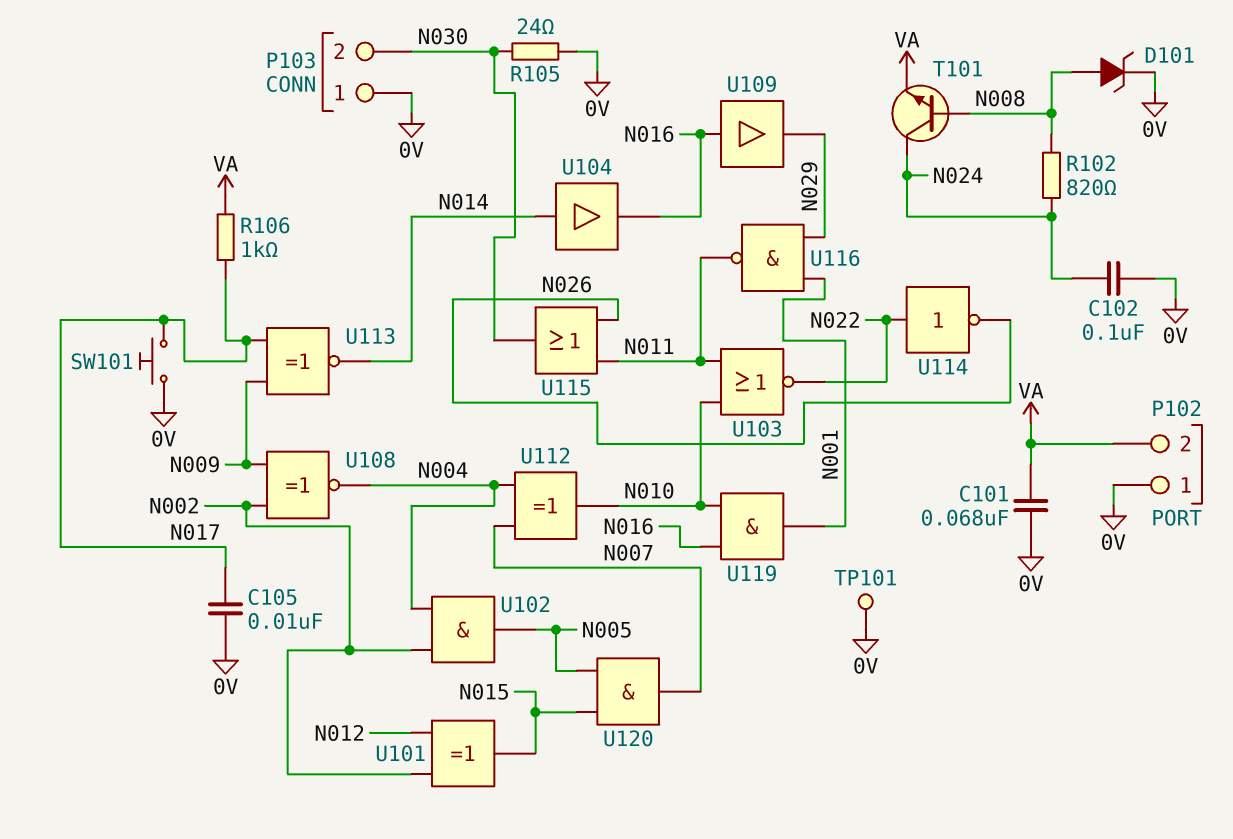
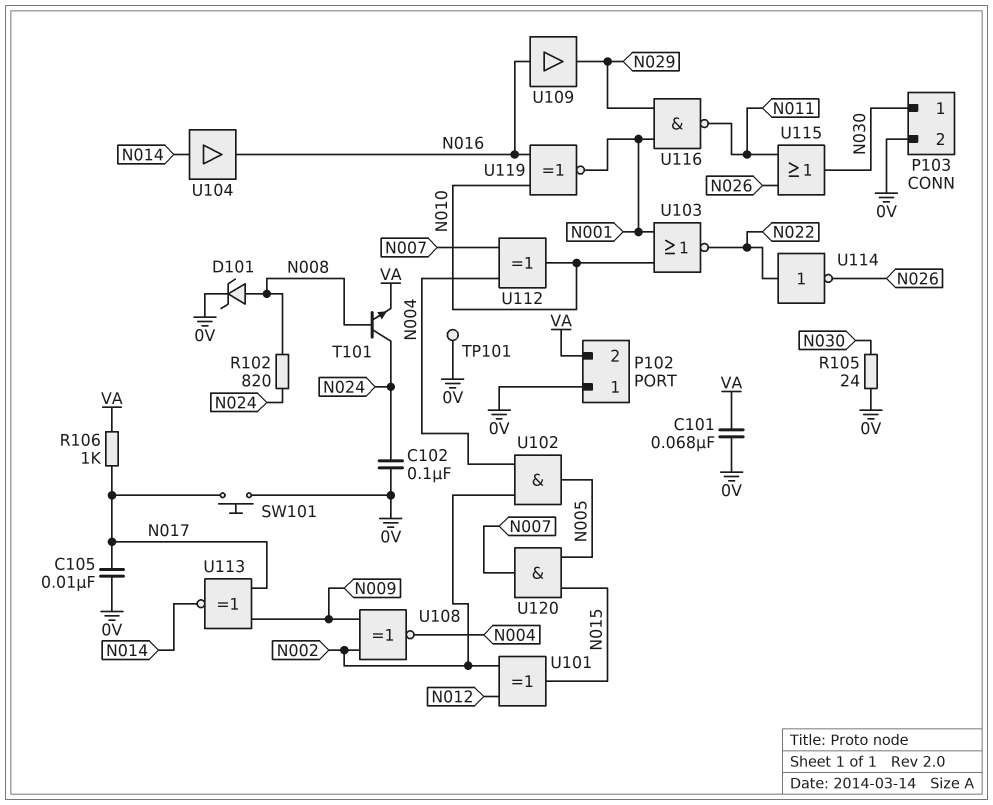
P103 pin 1: 0V -> N030
P103 pin 2: N030 -> 0V
U103: NOR (in N010, in N011, out N022) -> NOR (in N001, in N010, out N022)
U119: AND (in N010, in N016, out N001) -> XNOR (in N010, in N016, out N001)

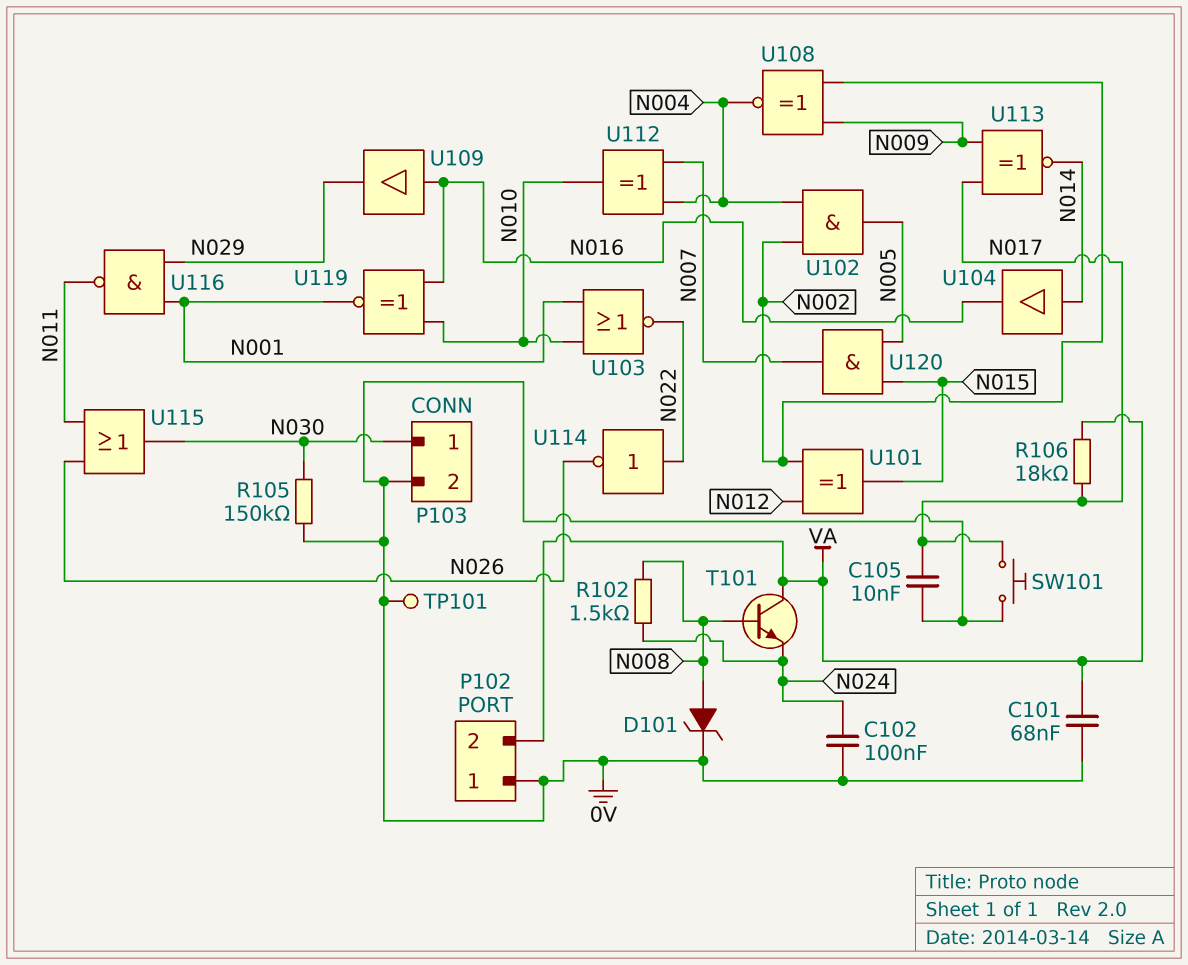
R102: 820 (N008, N024) -> 1.5k (N008, N024)
R105: 24 (0V, N030) -> 150k (0V, N030)
R106: 1k (N017, VA) -> 18k (N017, VA)
T101: NPN (B N008, C N024, E VA) -> NPN (B N008, C VA, E N024)

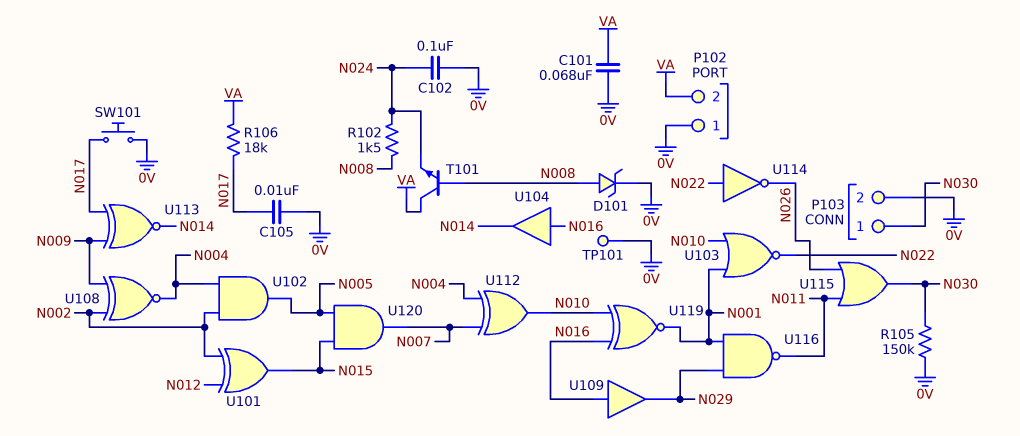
U104: buffer (in N014, out N016) -> buffer (in N016, out N014)

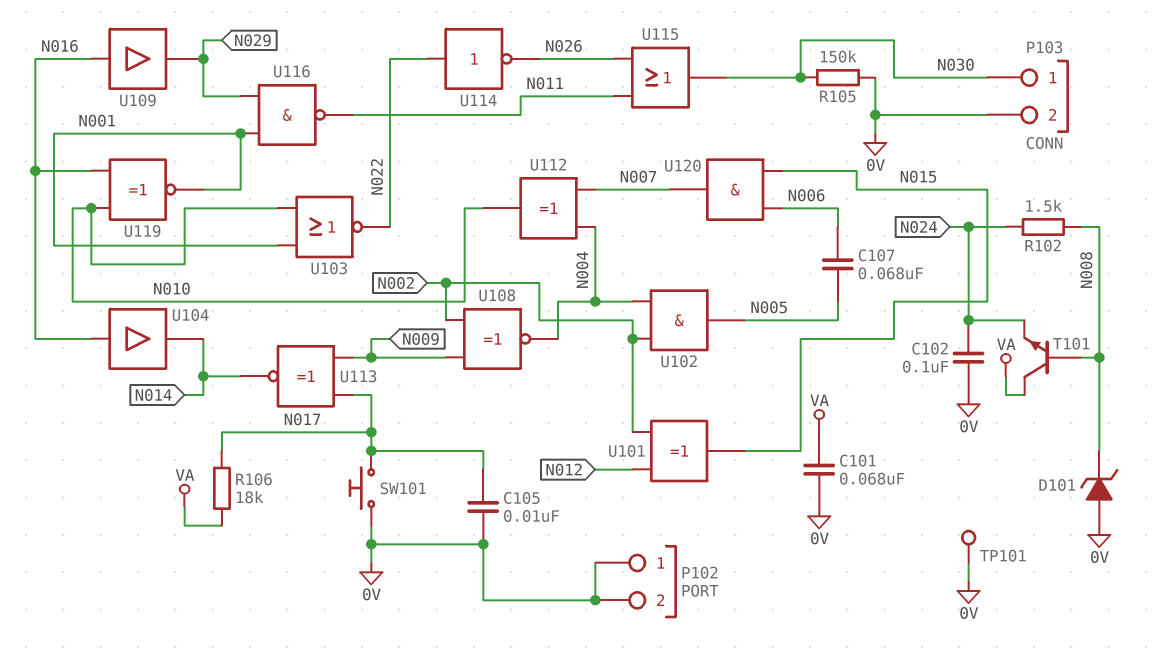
C107: none -> 68nF (N005, N006)
D101: zener (A N008, K 0V) -> zener (A 0V, K N008)
P102 pin 2: VA -> 0V
U120: AND (in N005, in N015, out N007) -> AND (in N006, in N015, out N007)

